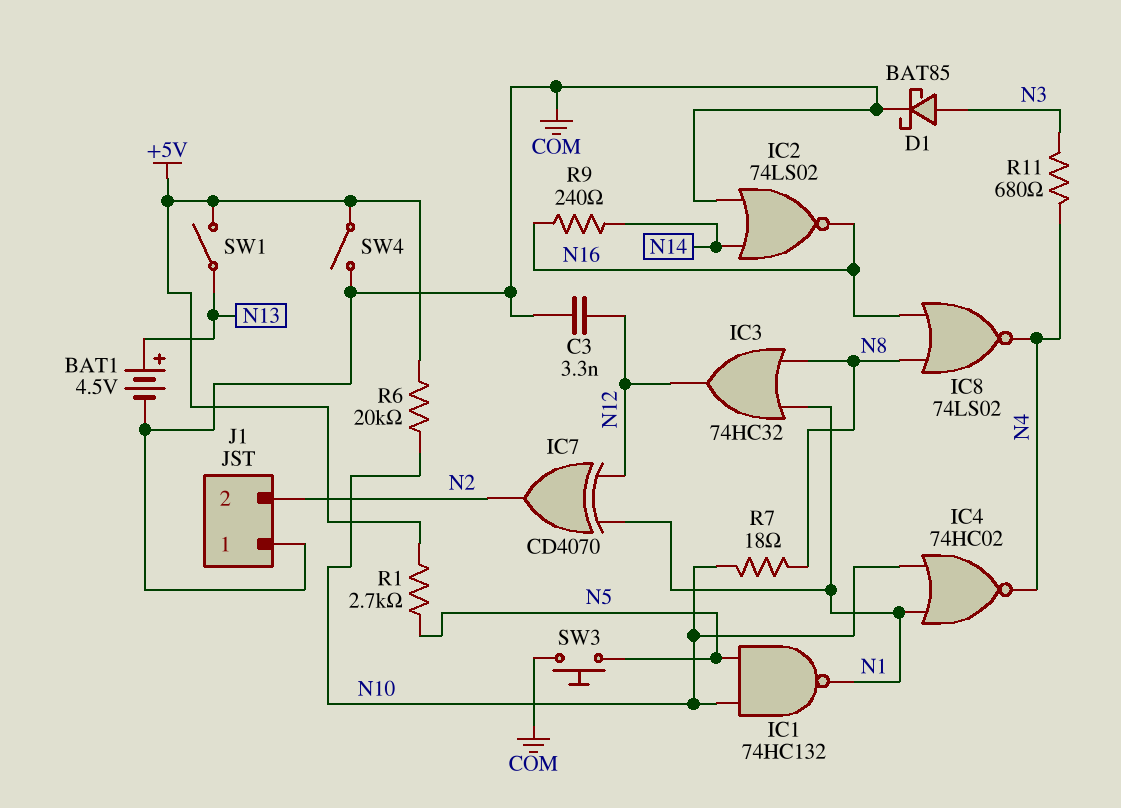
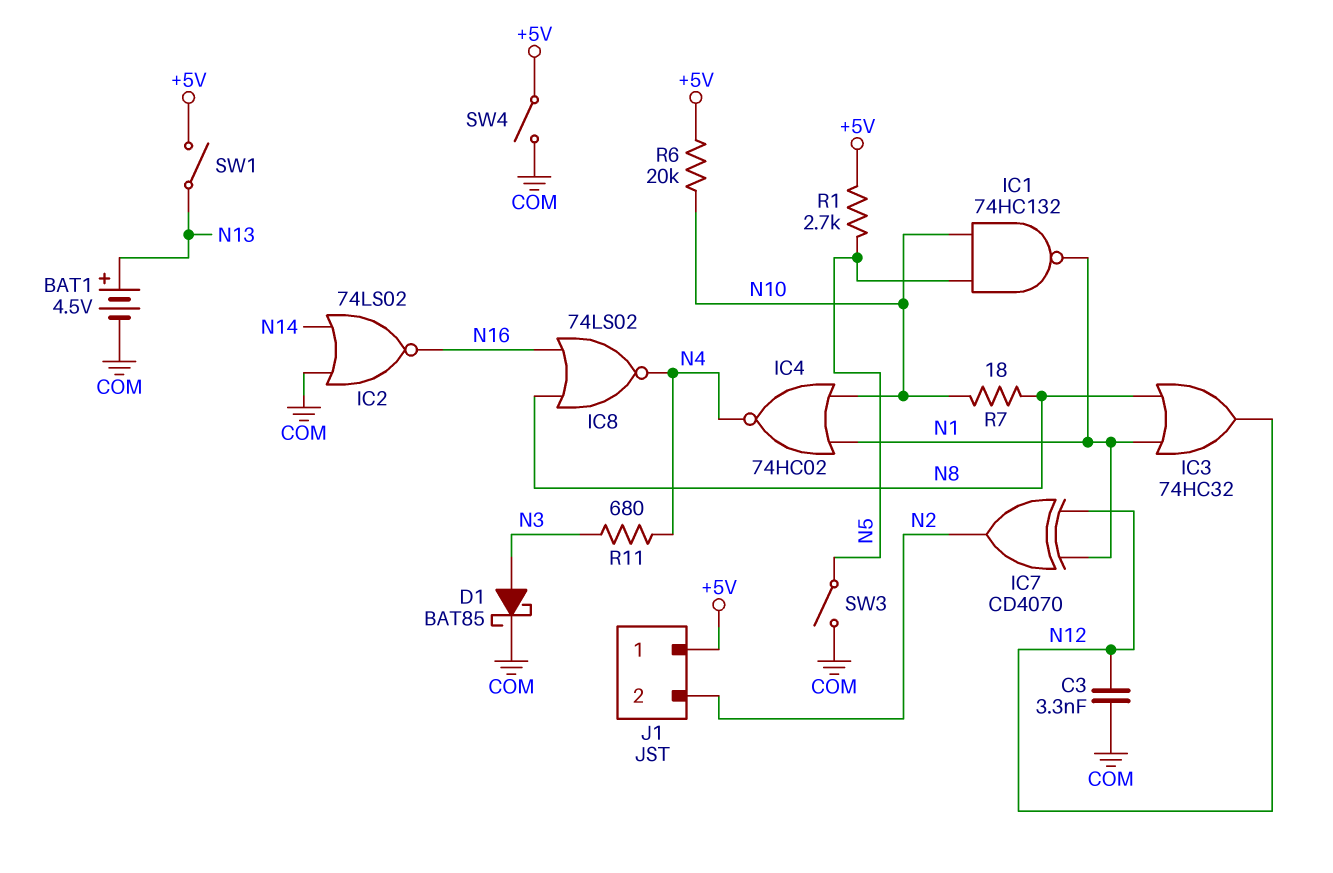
J1 pin 1: COM -> +5V
R9: 240 (N14, N16) -> none
SW3: button (COM, N5) -> switch (COM, N5)

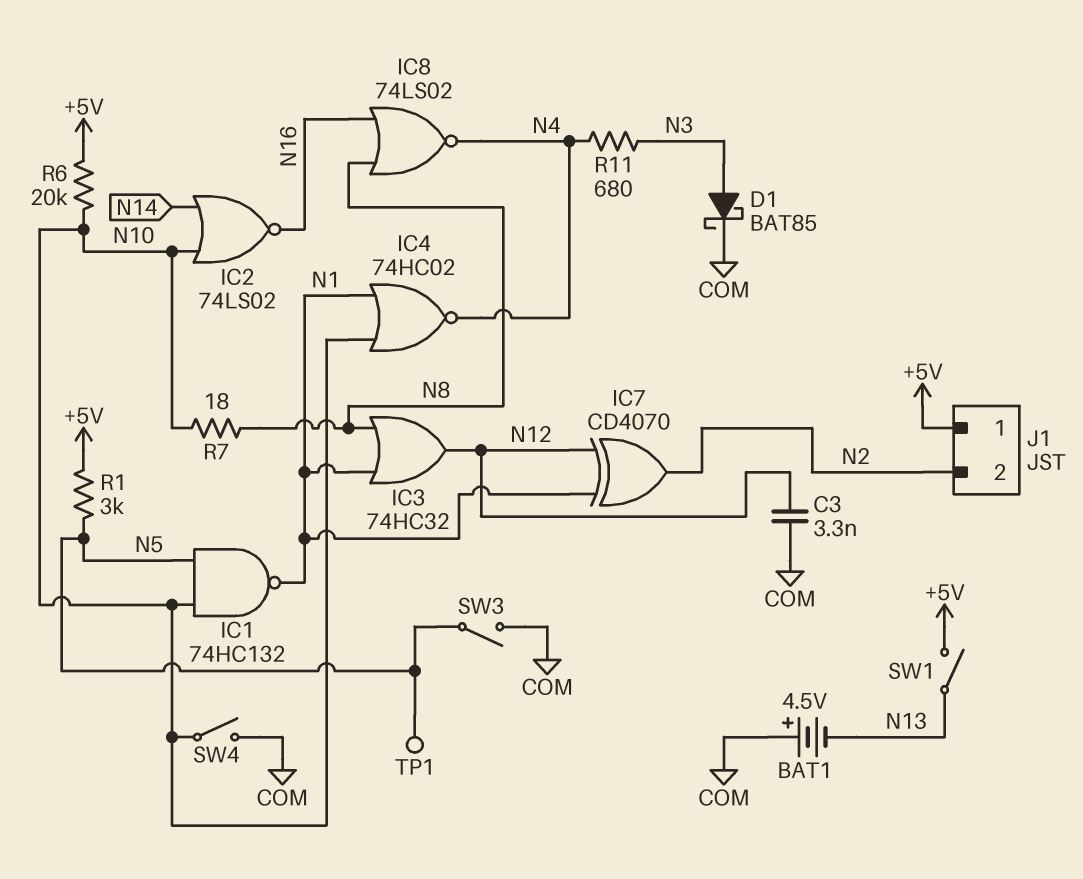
BAT1: 4.5V (plus N13, minus COM) -> 4.5V (plus COM, minus N13)
IC2: NOR 74LS02 (in COM, in N14, out N16) -> NOR 74LS02 (in N10, in N14, out N16)
R1: 2.7k (+5V, N5) -> 3k (+5V, N5)
SW4: switch (+5V, COM) -> switch (COM, N10)
TP1: none -> test point (N5)

